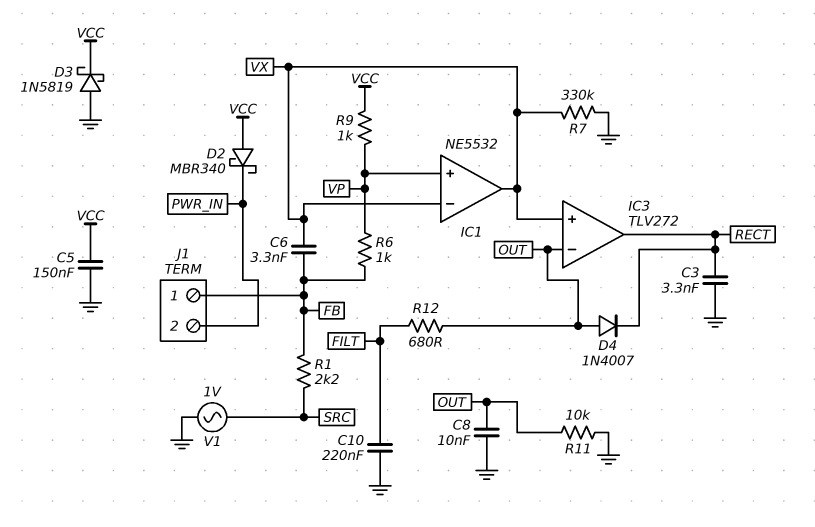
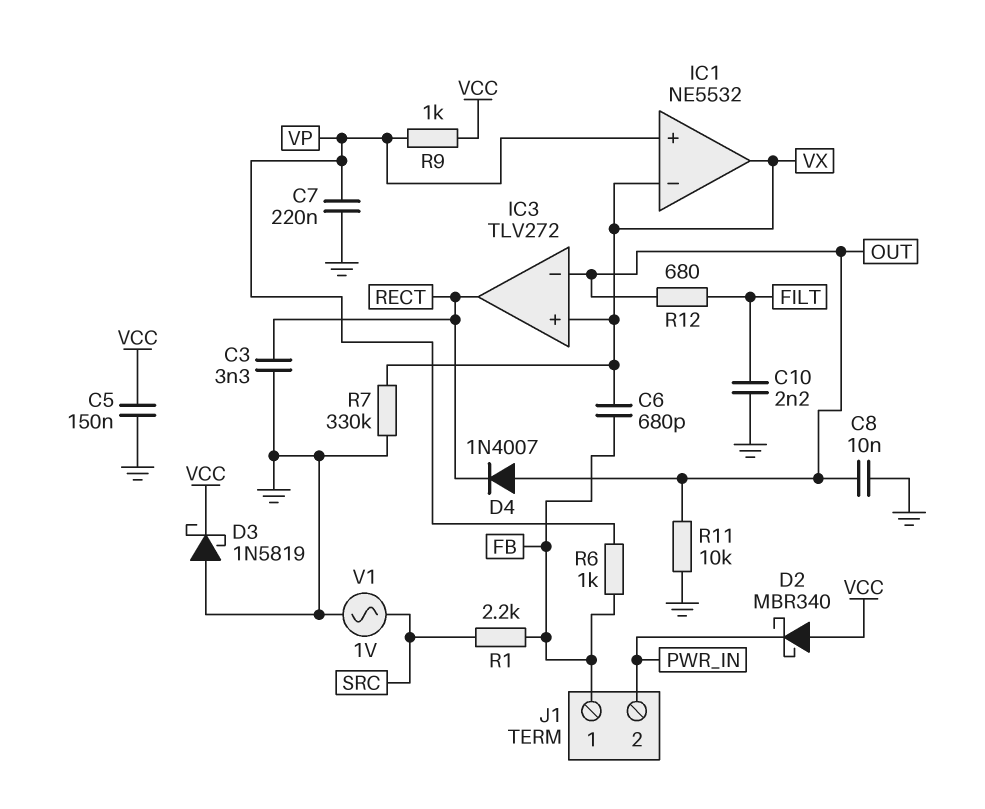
C6: 3.3nF (FB, VX) -> 680pF (FB, VX)
C7: none -> 220nF (GND, VP)
C10: 220nF (FILT, GND) -> 2.2nF (FILT, GND)

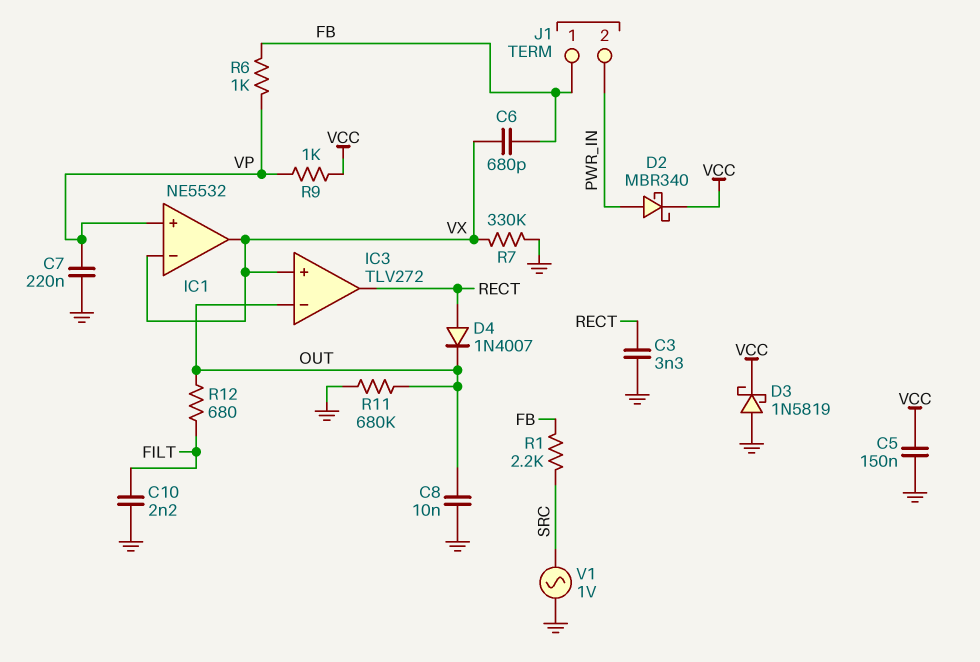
D2: schottky MBR340 (A VCC, K PWR_IN) -> schottky MBR340 (A PWR_IN, K VCC)
D4: diode 1N4007 (A OUT, K RECT) -> diode 1N4007 (A RECT, K OUT)
R11: 10k (GND, OUT) -> 680k (GND, OUT)

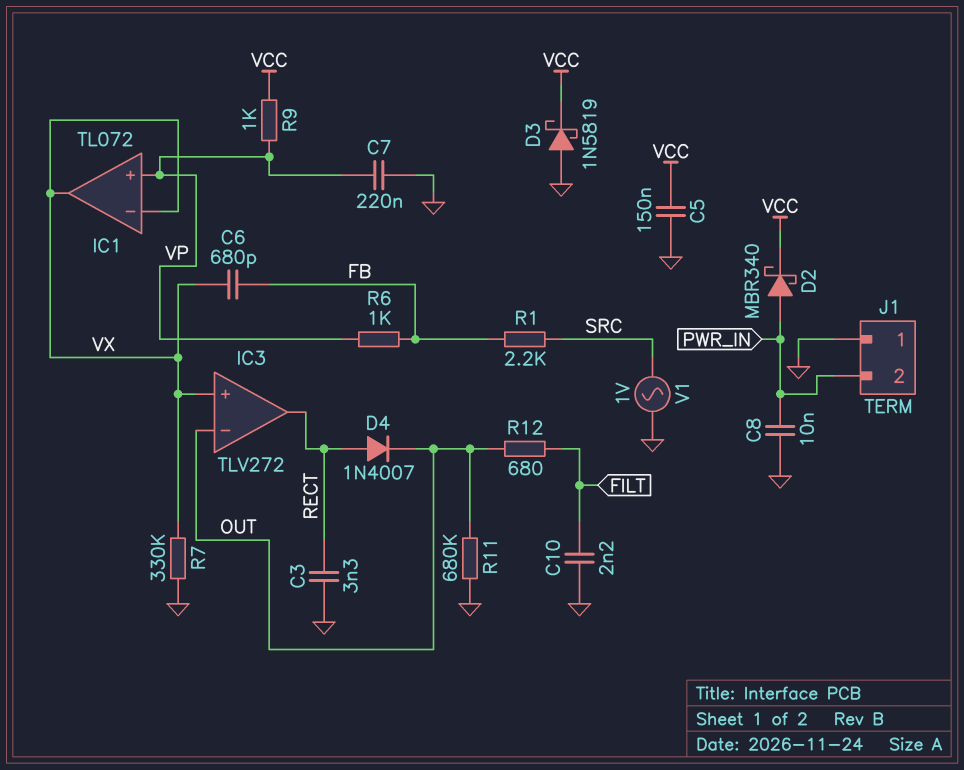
C8: 10nF (GND, OUT) -> 10nF (GND, PWR_IN)
IC1: NE5532 -> TL072
J1 pin 1: FB -> GND

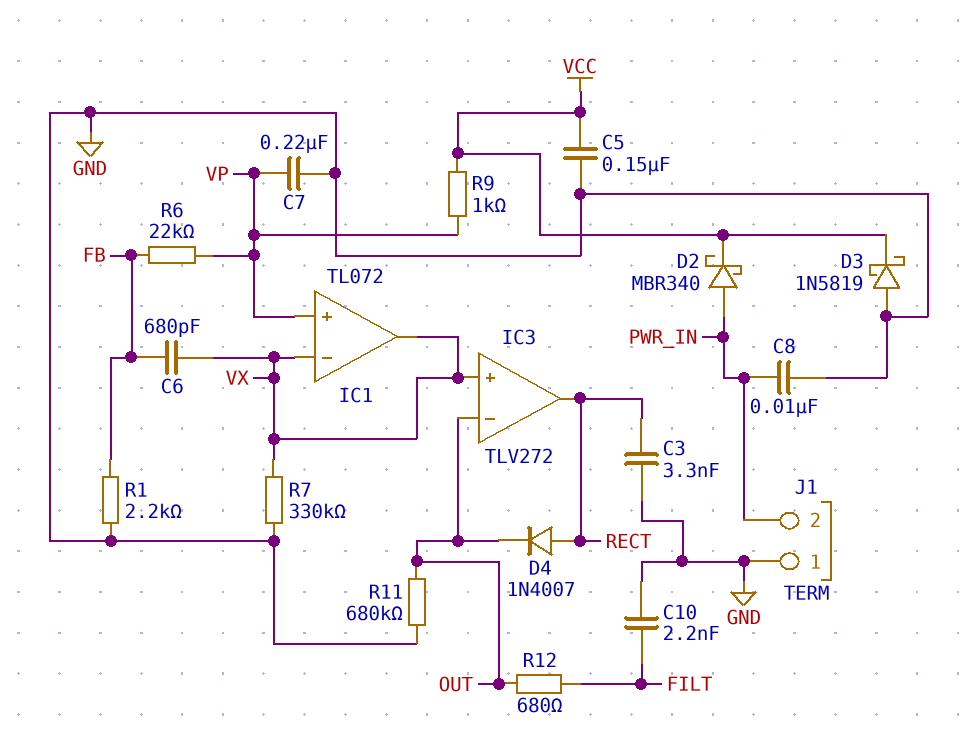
R1: 2.2k (FB, SRC) -> 2.2k (FB, GND)
R6: 1k (FB, VP) -> 22k (FB, VP)
V1: AC 1V (GND, SRC) -> none

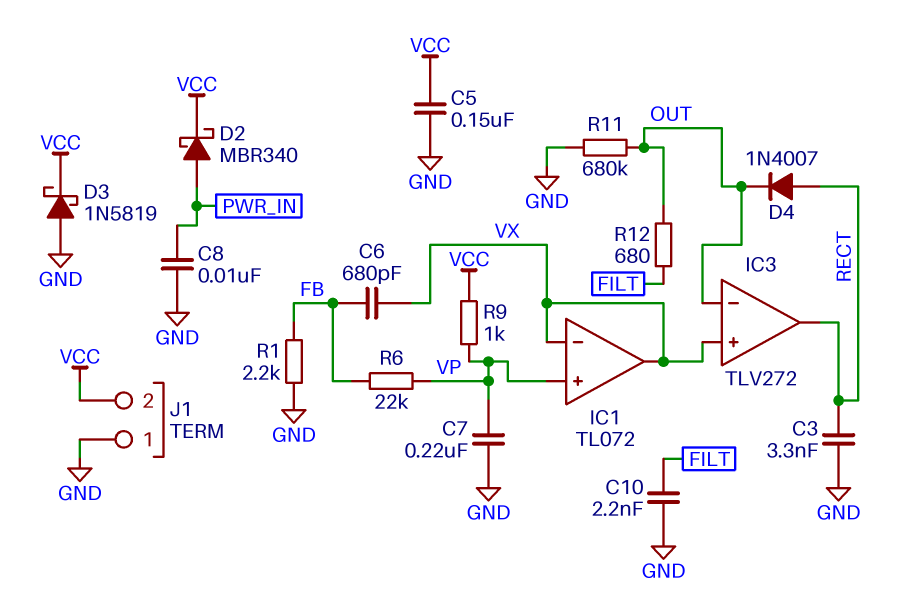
J1 pin 2: PWR_IN -> VCC
R7: 330k (GND, VX) -> none

